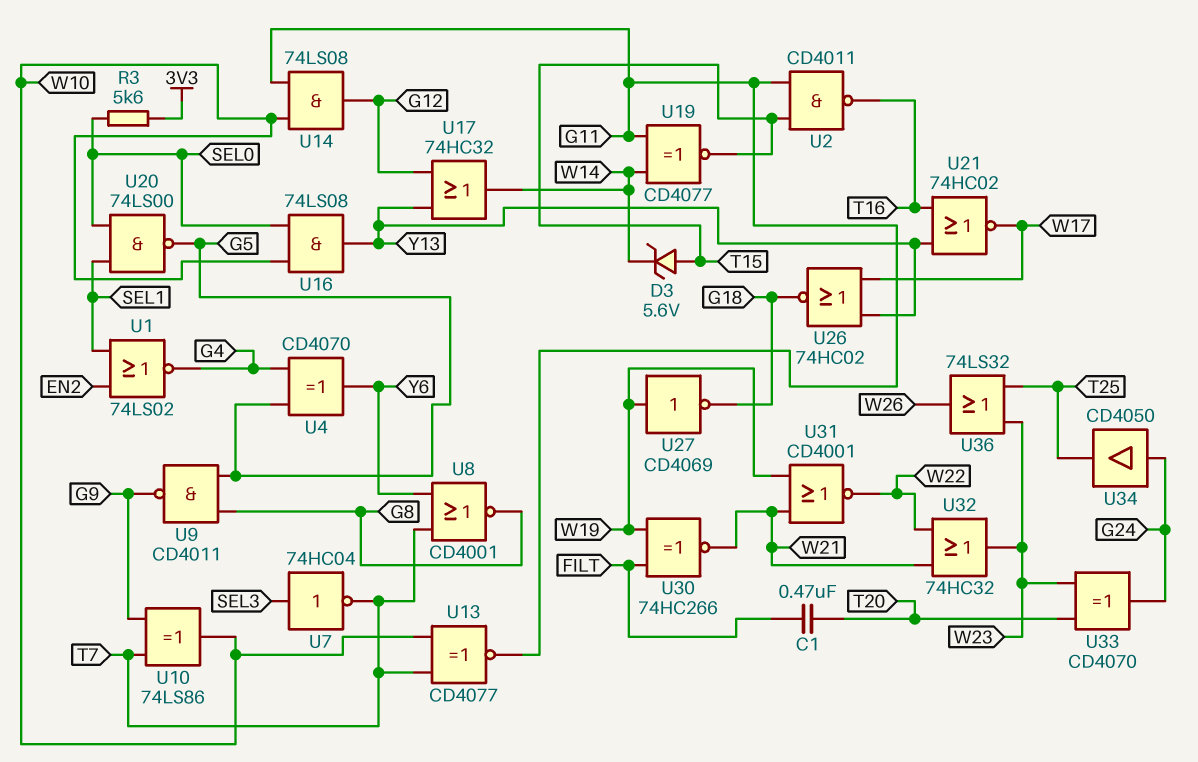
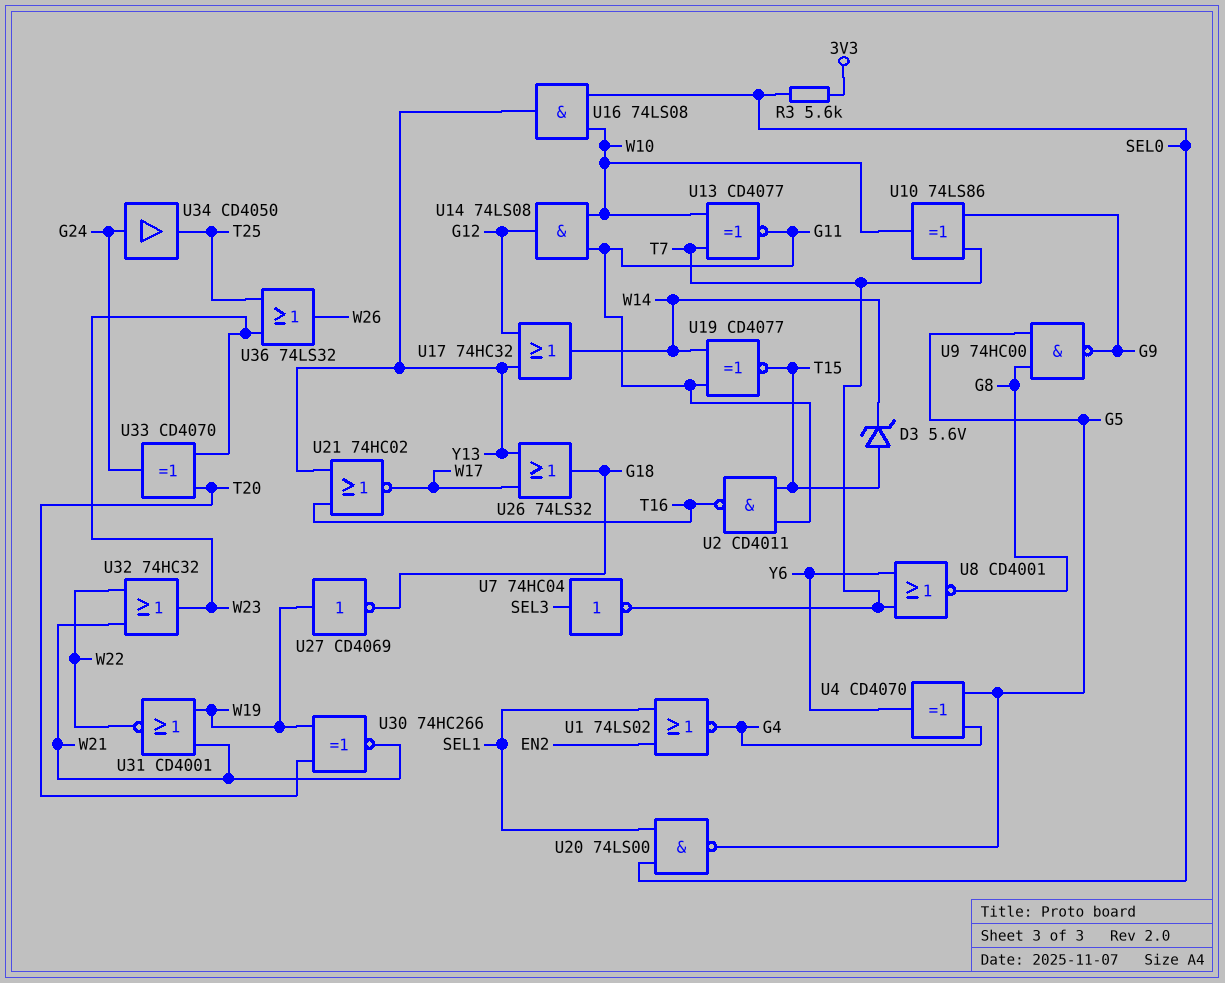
C1: 470nF (FILT, T20) -> none
U9: NAND CD4011 (in G5, in G8, out G9) -> NAND 74HC00 (in G5, in G8, out G9)
U26: NOR 74HC02 (in W17, in Y13, out G18) -> OR 74LS32 (in W17, in Y13, out G18)
U30: XNOR 74HC266 (in FILT, in W19, out W21) -> XNOR 74HC266 (in T20, in W19, out W21)

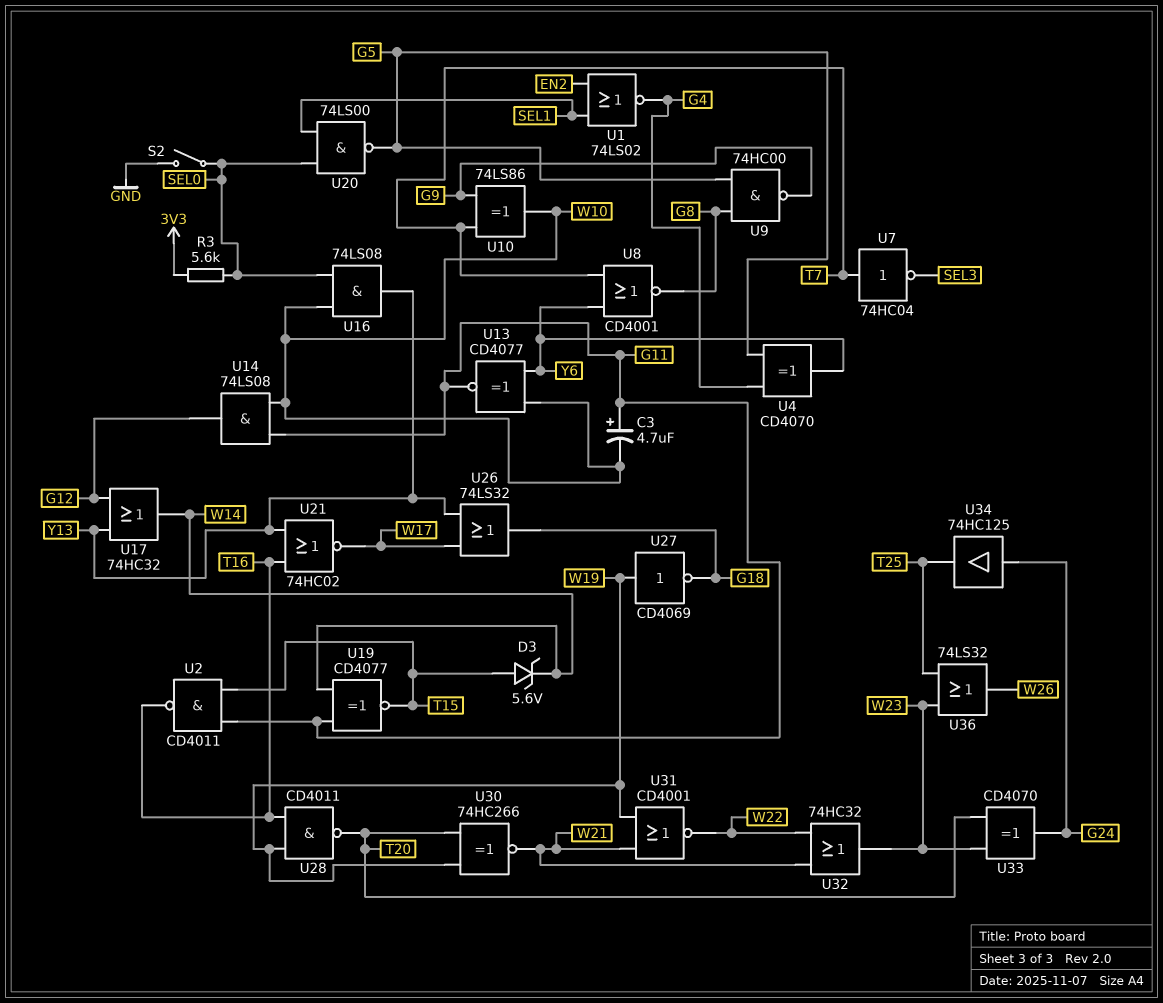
C3: none -> 4.7uF (plus G11, minus W10)
S2: none -> switch (GND, SEL0)
U7: NOT 74HC04 (in SEL3, out T7) -> NOT 74HC04 (in T7, out SEL3)
U13: XNOR CD4077 (in T7, in W10, out G11) -> XNOR CD4077 (in W10, in Y6, out G11)
U28: none -> NAND CD4011 (in T16, in W19, out T20)
U34: buffer CD4050 (in G24, out T25) -> buffer 74HC125 (in G24, out T25)

